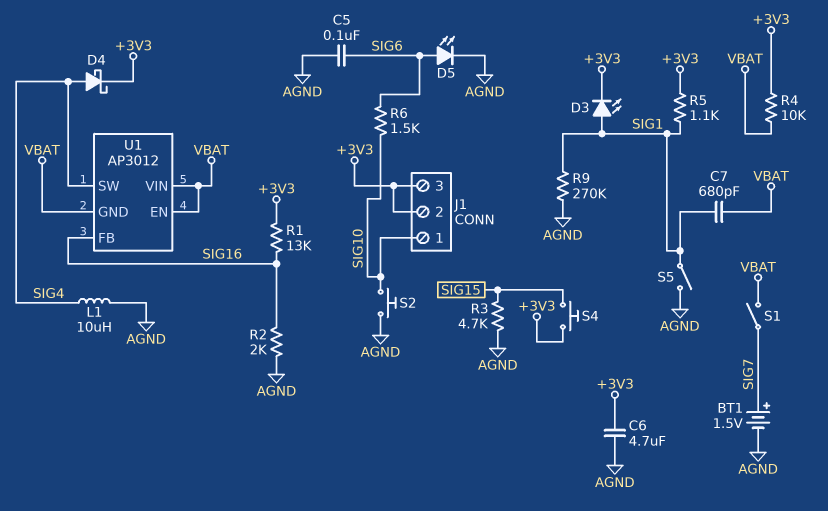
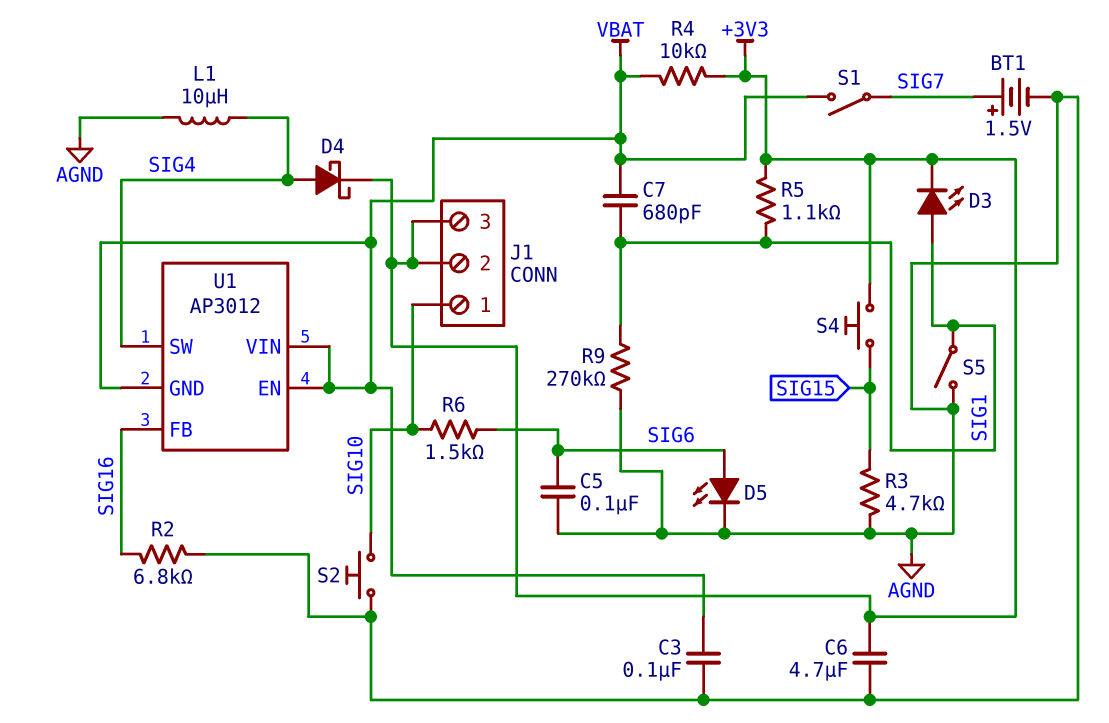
C3: none -> 100nF (AGND, VBAT)
R1: 13k (+3V3, SIG16) -> none
R2: 2k (AGND, SIG16) -> 6.8k (AGND, SIG16)

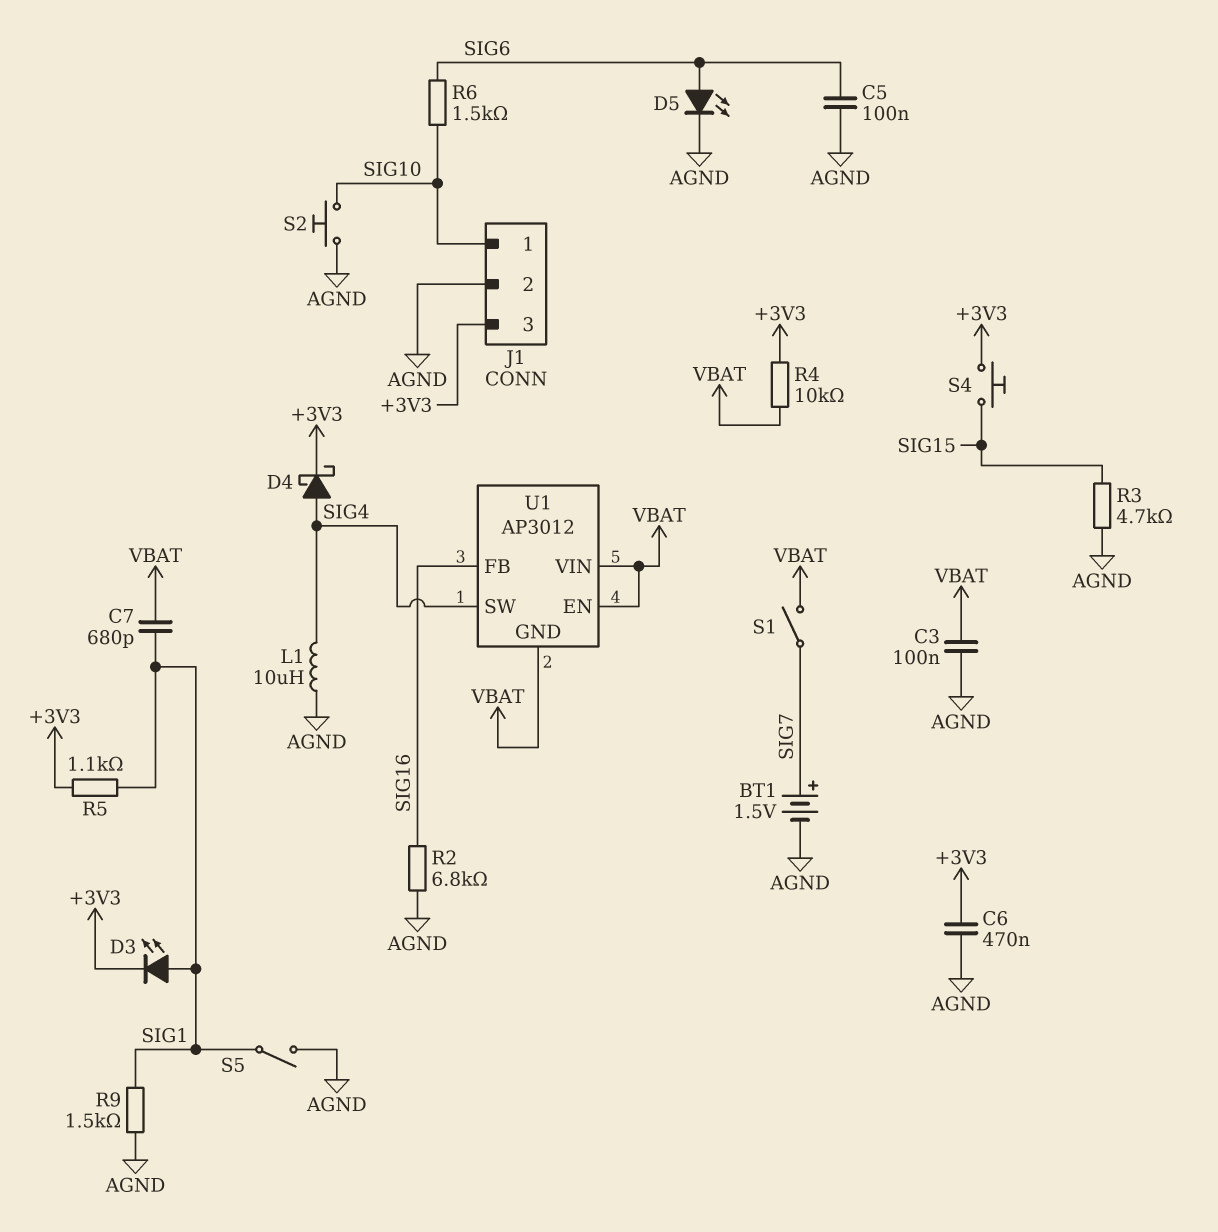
C6: 4.7uF (+3V3, AGND) -> 470nF (+3V3, AGND)
J1 pin 2: +3V3 -> AGND
R9: 270k (AGND, SIG1) -> 1.5k (AGND, SIG1)

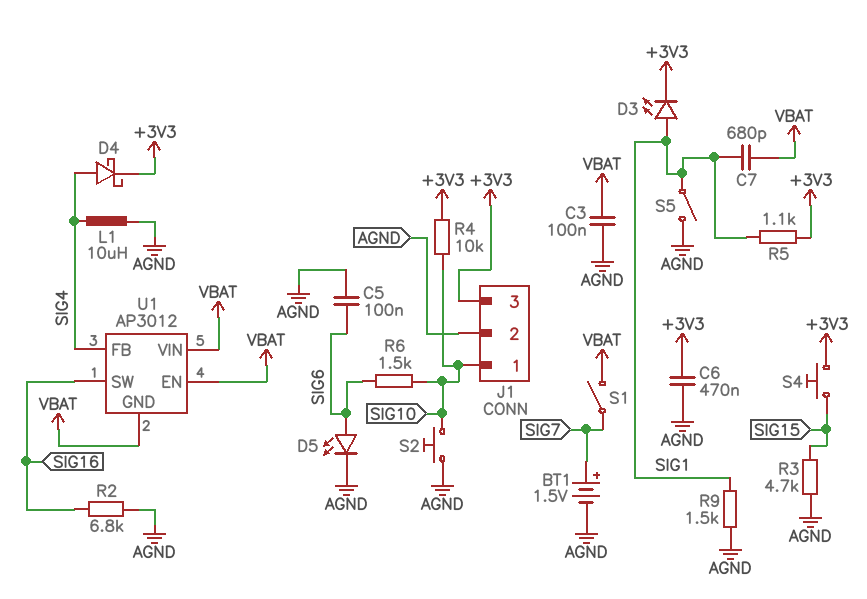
R4: 10k (+3V3, VBAT) -> 10k (+3V3, SIG10)
U1 pin FB: SIG16 -> SIG4
U1 pin SW: SIG4 -> SIG16

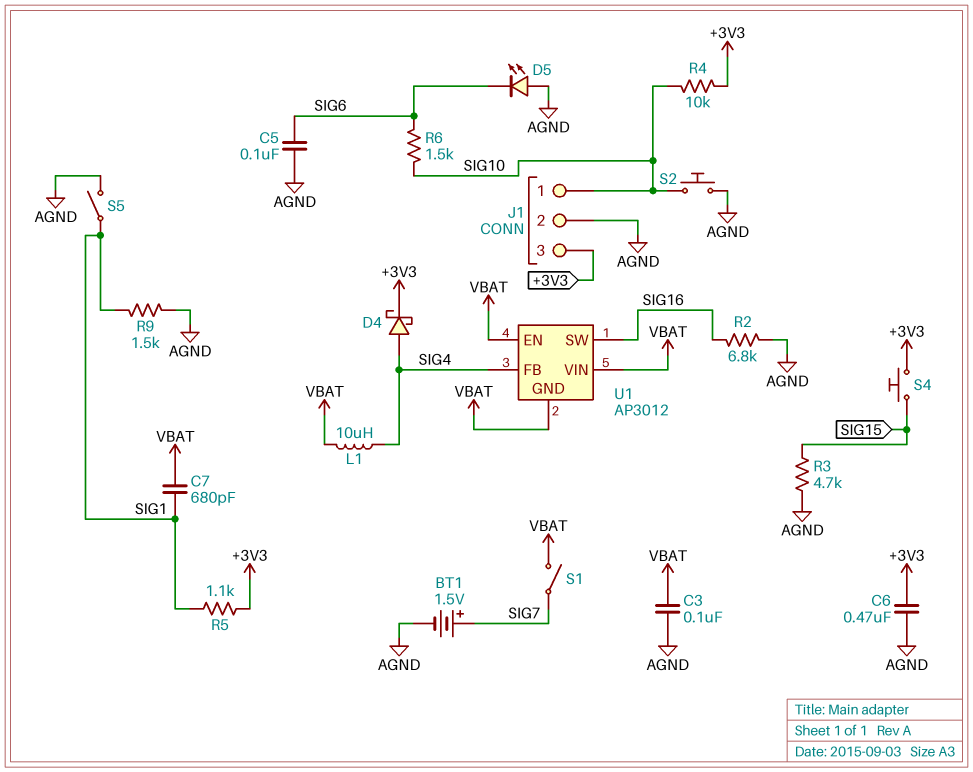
D3: LED (A SIG1, K +3V3) -> none
D5: LED (A SIG6, K AGND) -> LED (A AGND, K SIG6)
L1: 10uH (AGND, SIG4) -> 10uH (SIG4, VBAT)

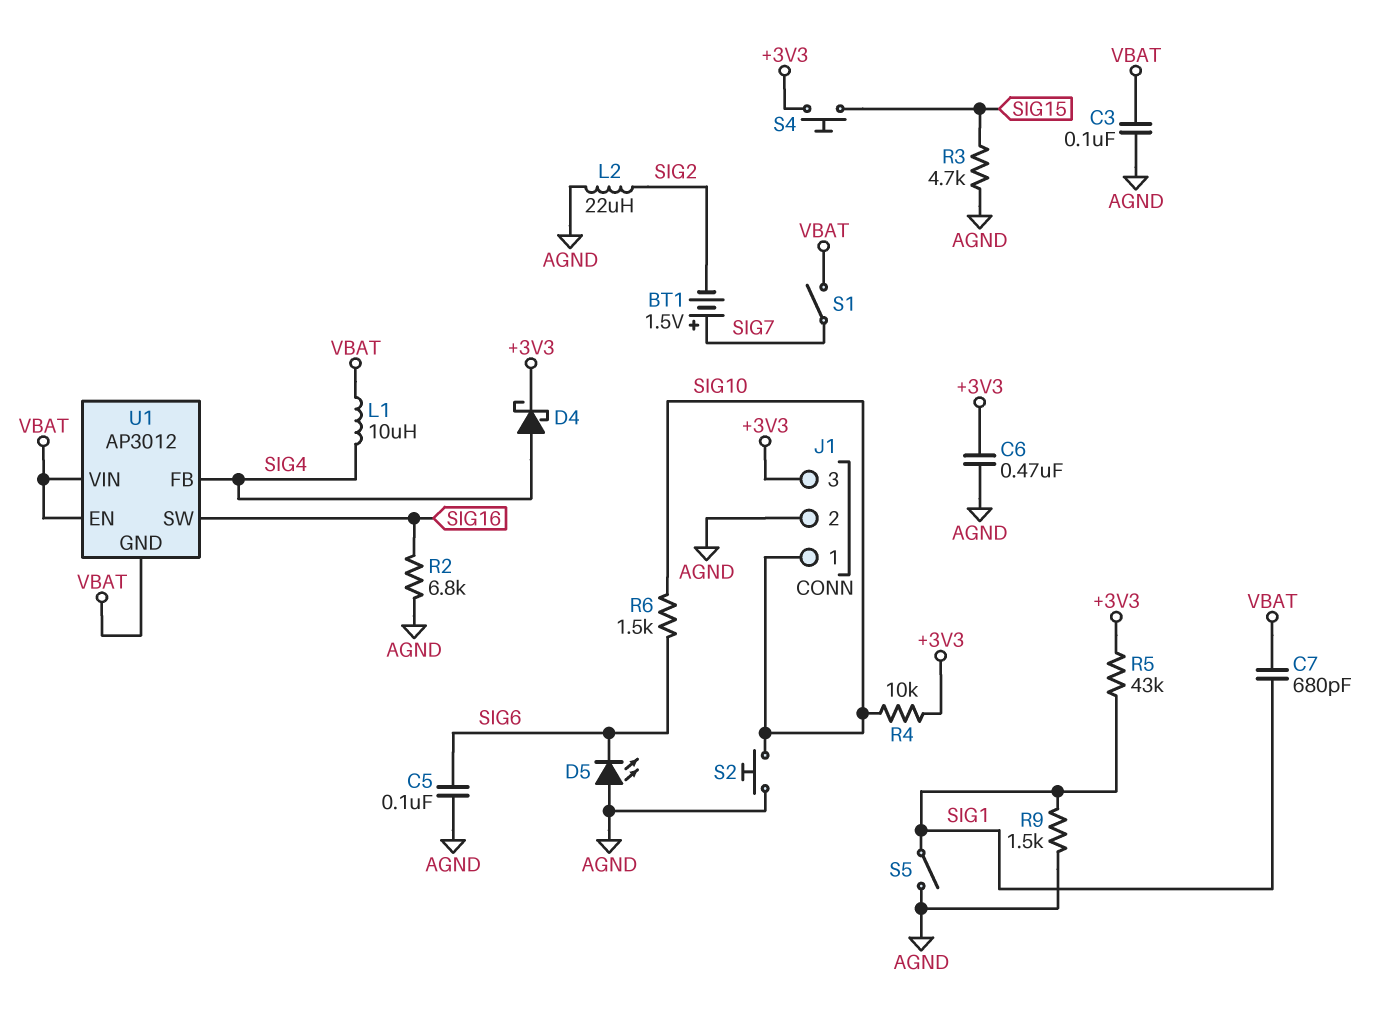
BT1: 1.5V (plus SIG7, minus AGND) -> 1.5V (plus SIG7, minus SIG2)
L2: none -> 22uH (AGND, SIG2)
R5: 1.1k (+3V3, SIG1) -> 43k (+3V3, SIG1)

